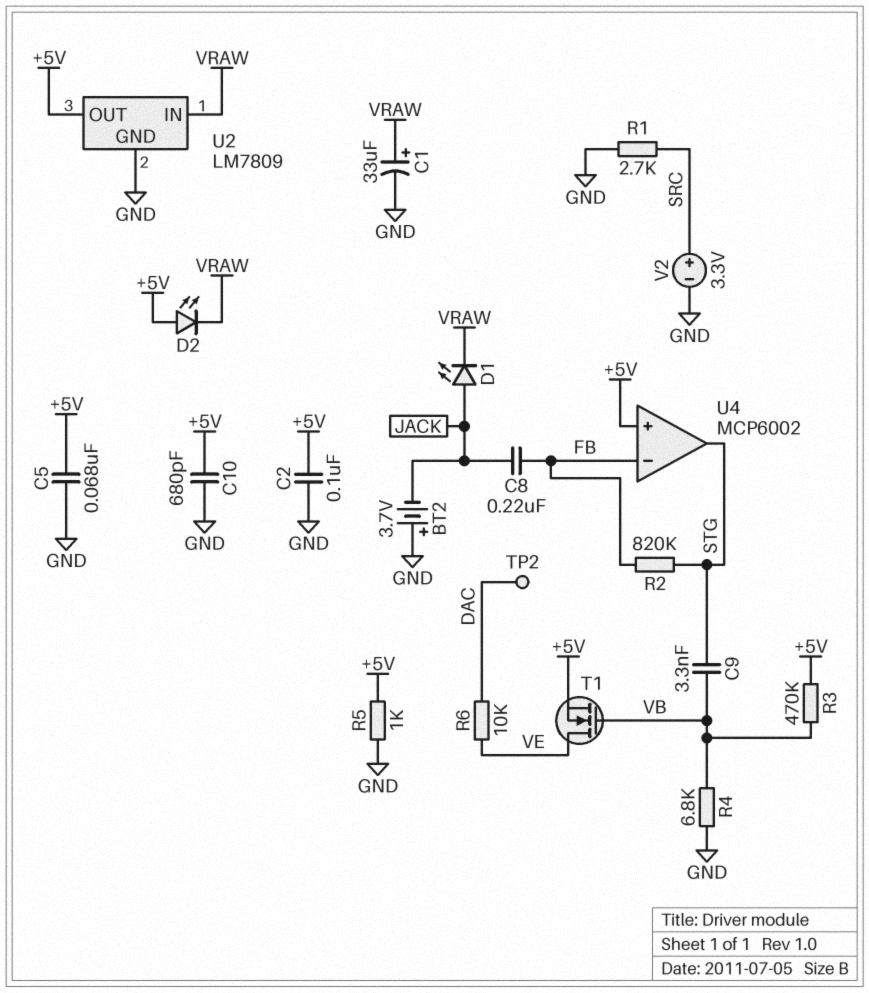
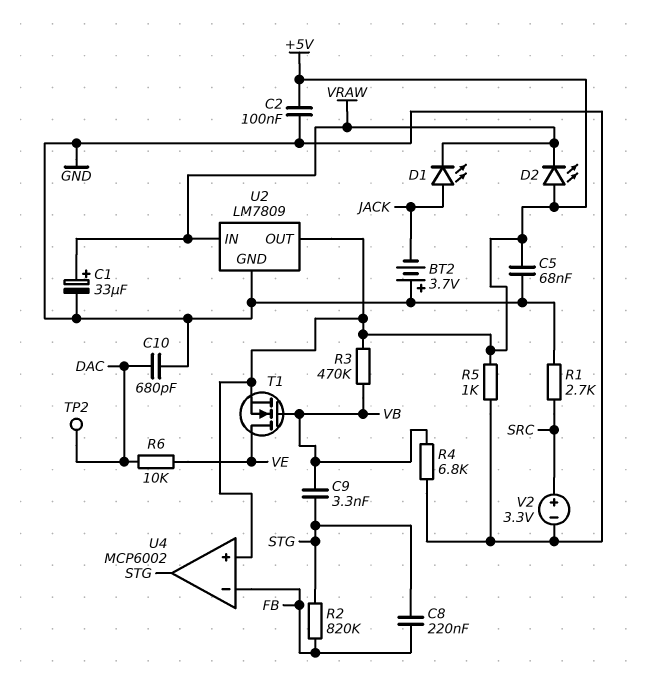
C8: 220nF (FB, JACK) -> 220nF (FB, STG)
C10: 680pF (+5V, GND) -> 680pF (DAC, GND)

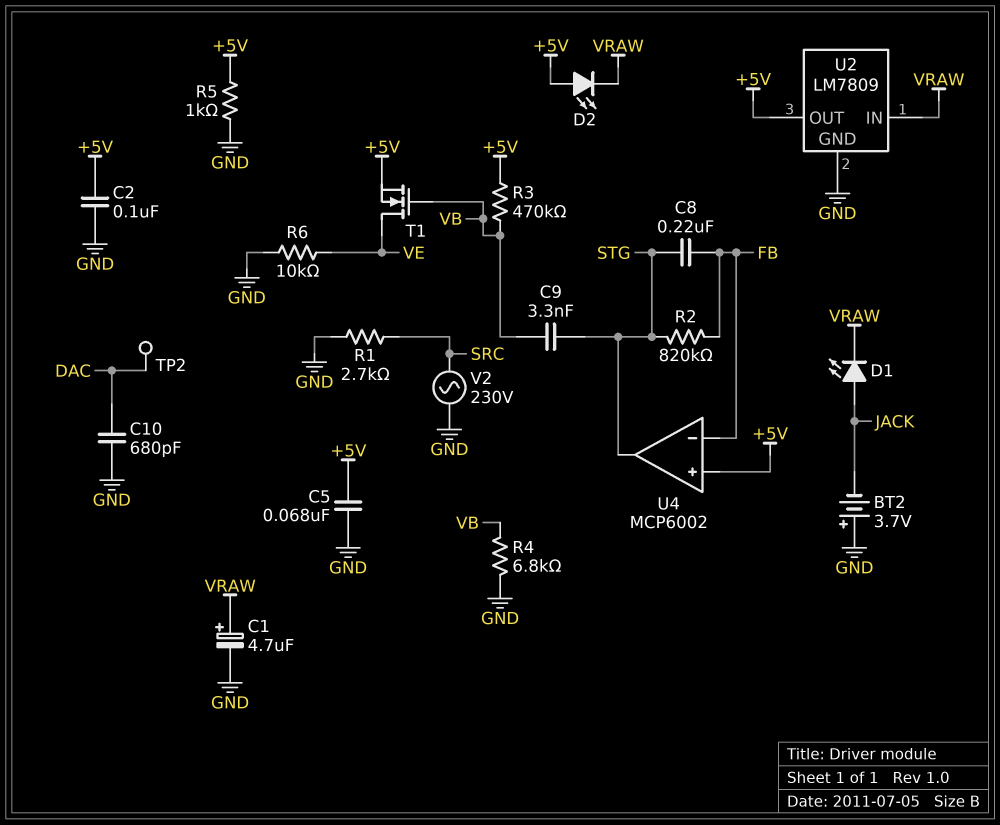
C1: 33uF (plus VRAW, minus GND) -> 4.7uF (plus VRAW, minus GND)
R6: 10k (DAC, VE) -> 10k (GND, VE)
V2: 3.3V (plus SRC, minus GND) -> AC 230V (GND, SRC)

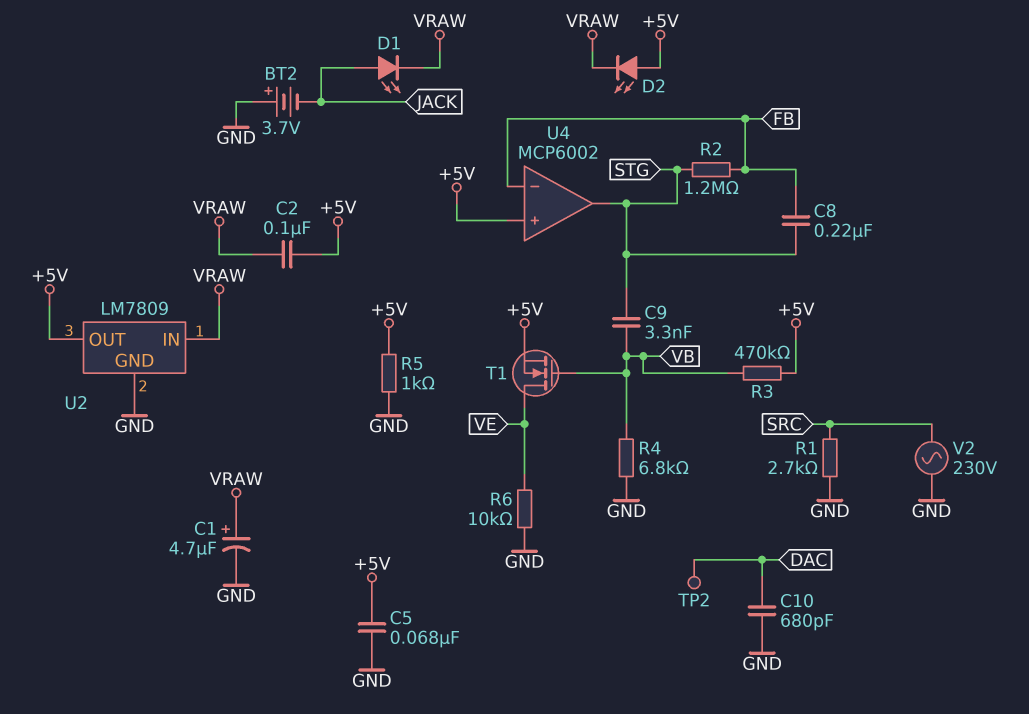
C2: 100nF (+5V, GND) -> 100nF (+5V, VRAW)
R2: 820k (FB, STG) -> 1.2M (FB, STG)

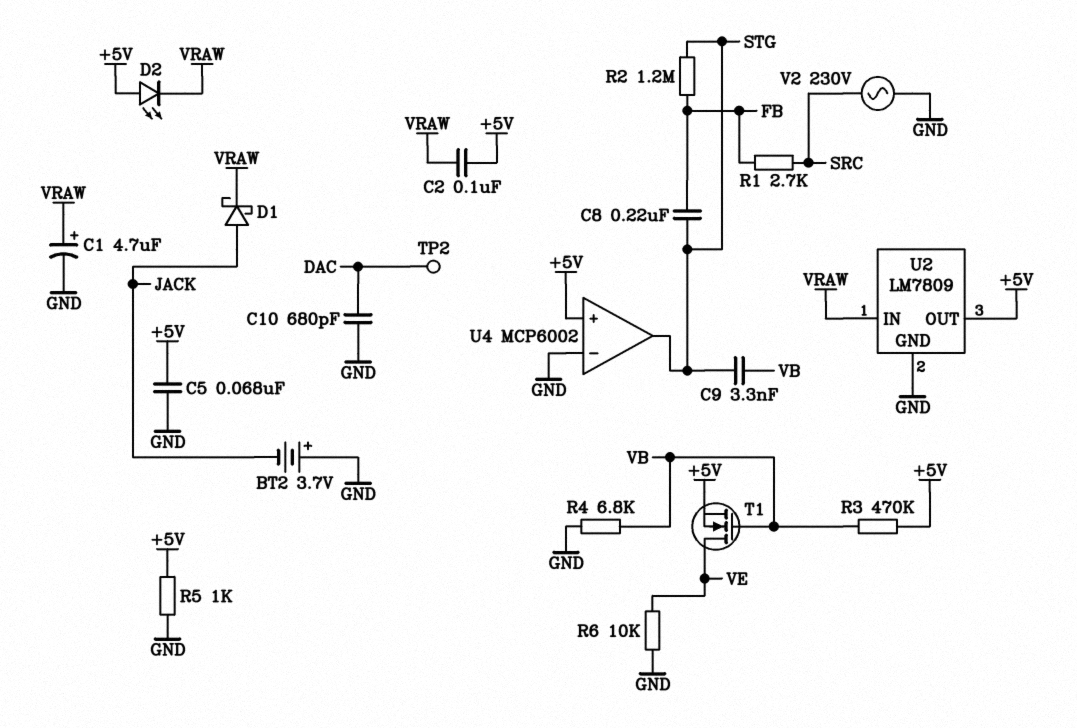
D1: LED (A JACK, K VRAW) -> schottky (A JACK, K VRAW)
R1: 2.7k (GND, SRC) -> 2.7k (FB, SRC)
U4 pin in-: FB -> GND

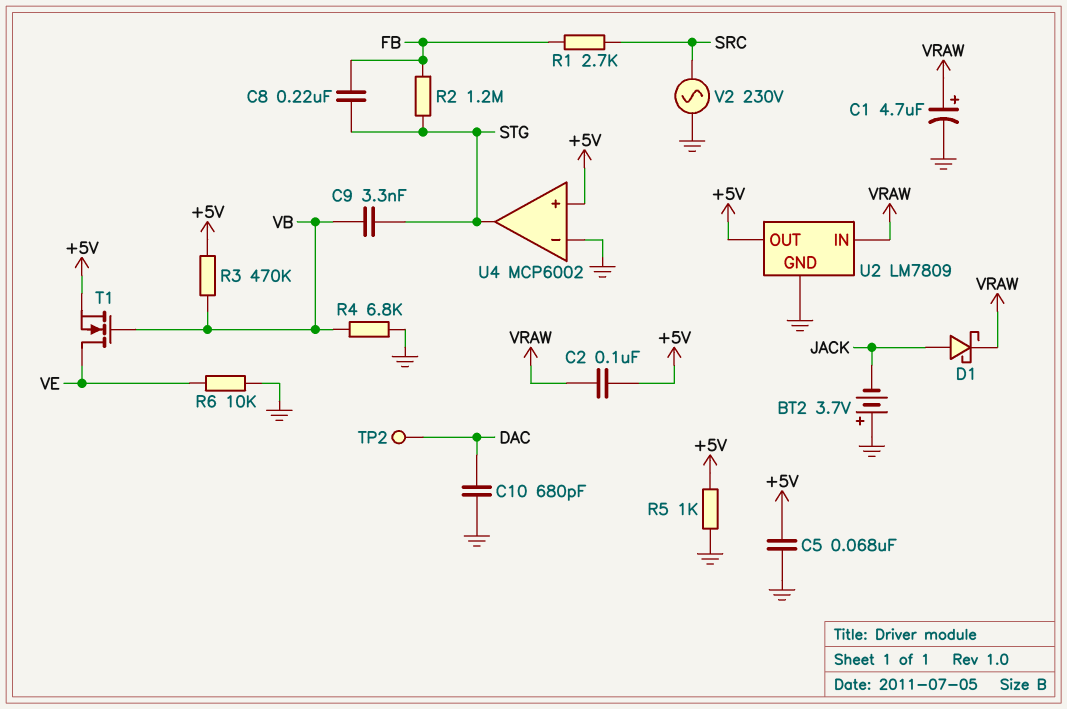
D2: LED (A +5V, K VRAW) -> none

